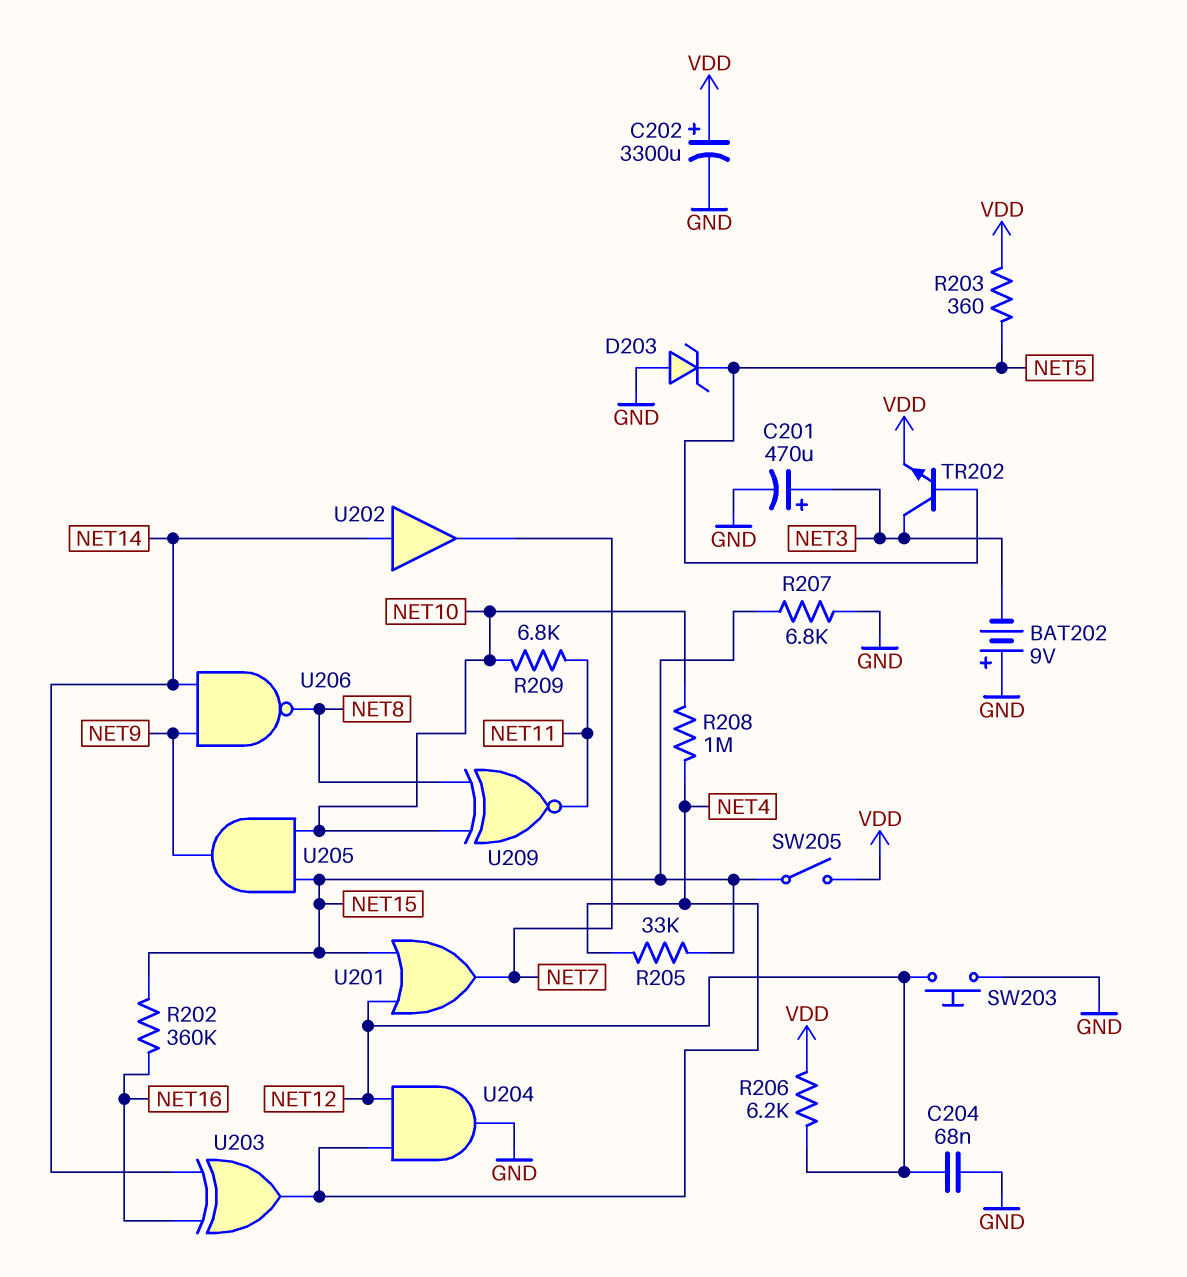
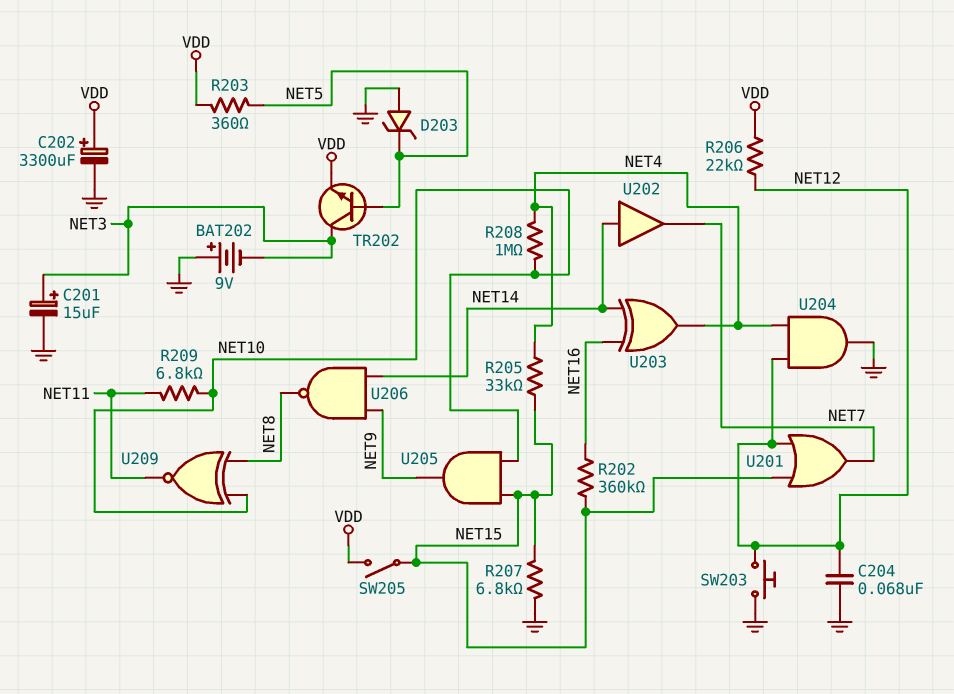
C201: 470uF (plus NET3, minus GND) -> 15uF (plus NET3, minus GND)
R206: 6.2k (NET12, VDD) -> 22k (NET12, VDD)

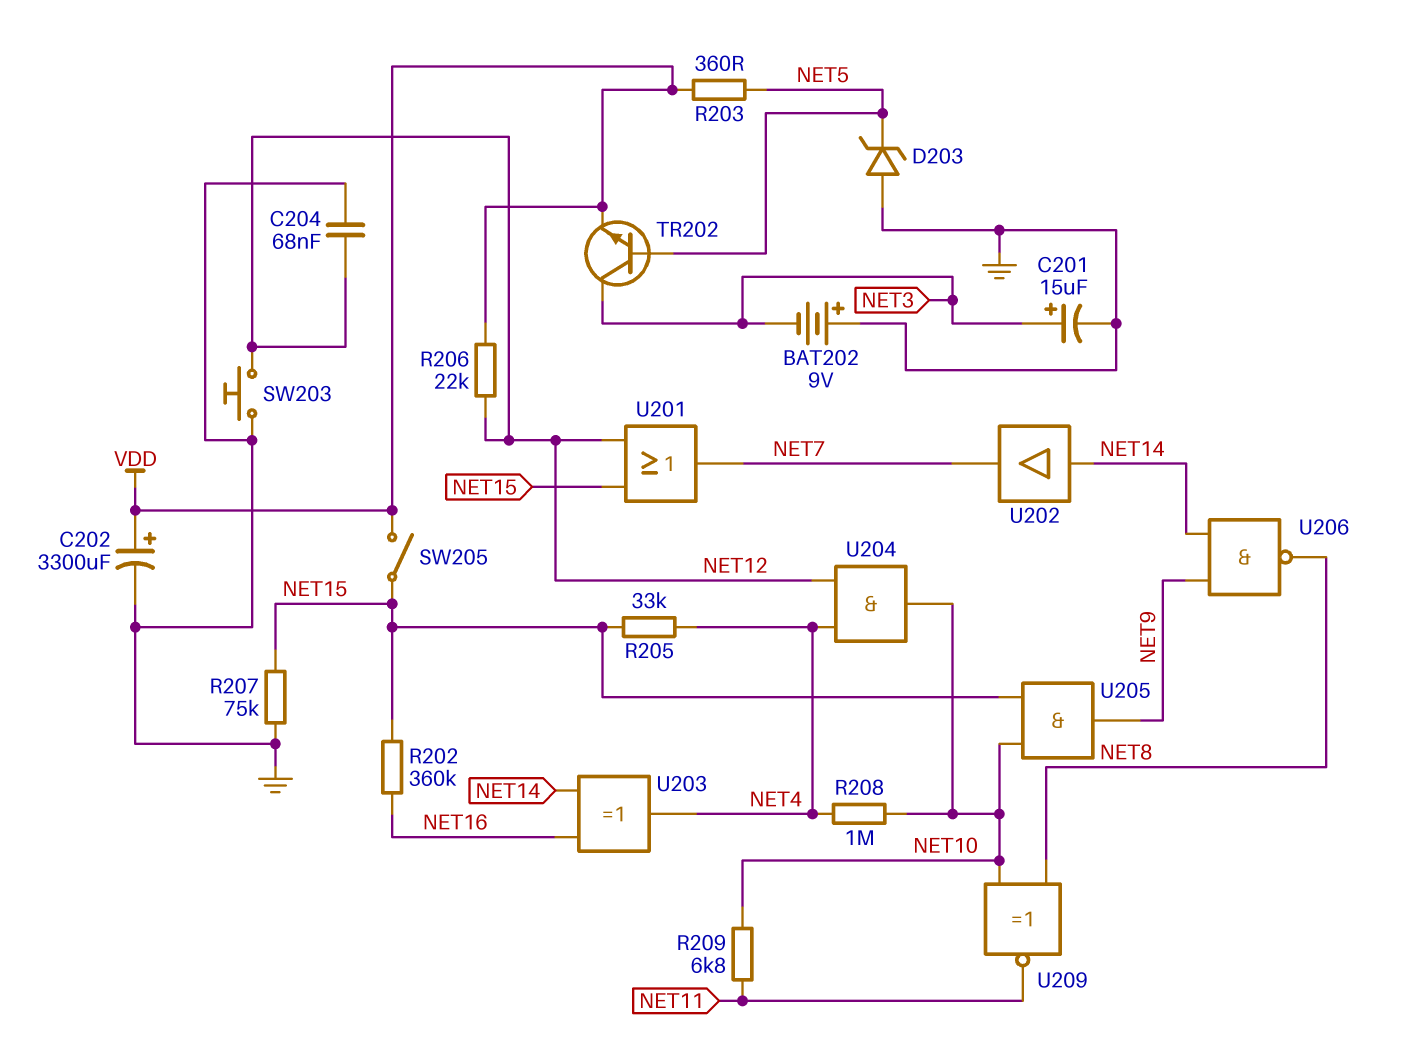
R207: 6.8k (GND, NET15) -> 75k (GND, NET15)
U204: AND (in NET4, in NET12, out GND) -> AND (in NET4, in NET12, out NET10)

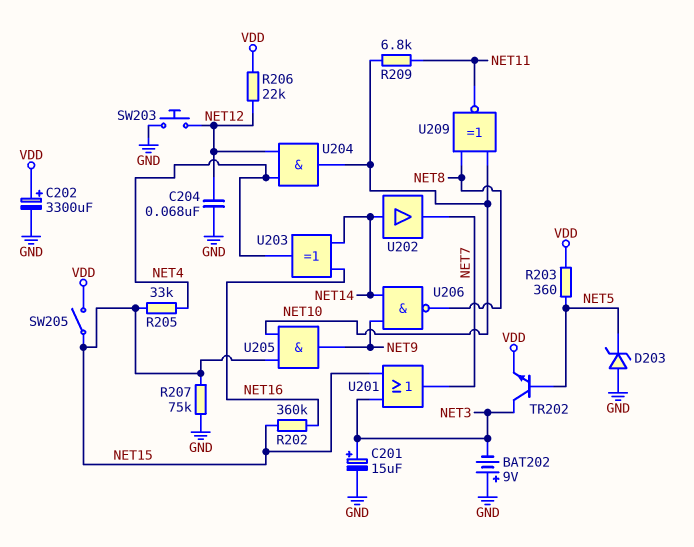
R208: 1M (NET4, NET10) -> none
U201: OR (in NET12, in NET15, out NET7) -> OR (in NET3, in NET15, out NET7)

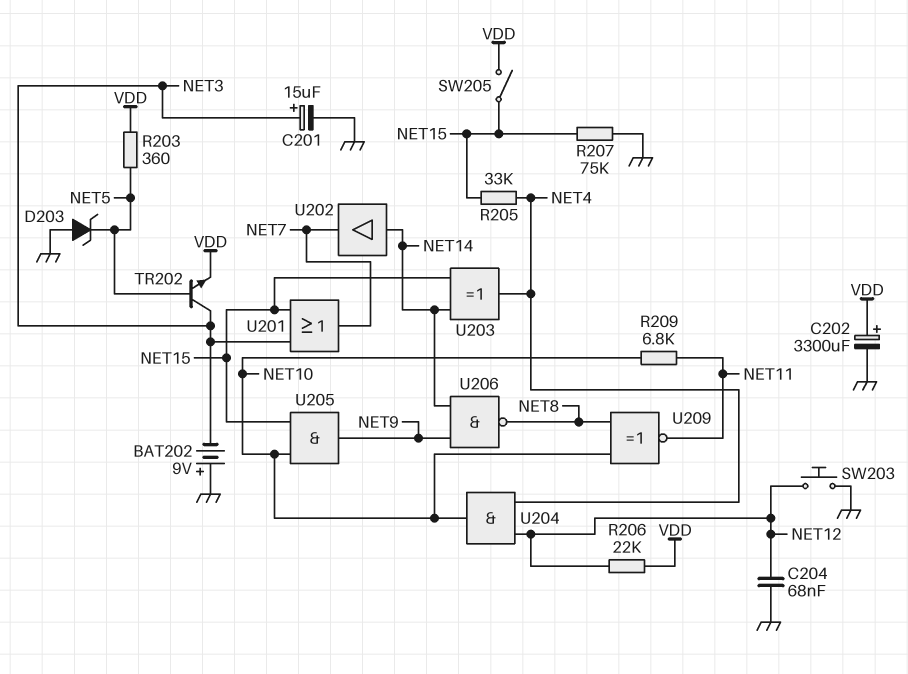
R202: 360k (NET15, NET16) -> none
U203: XOR (in NET14, in NET16, out NET4) -> XOR (in NET14, in NET15, out NET4)

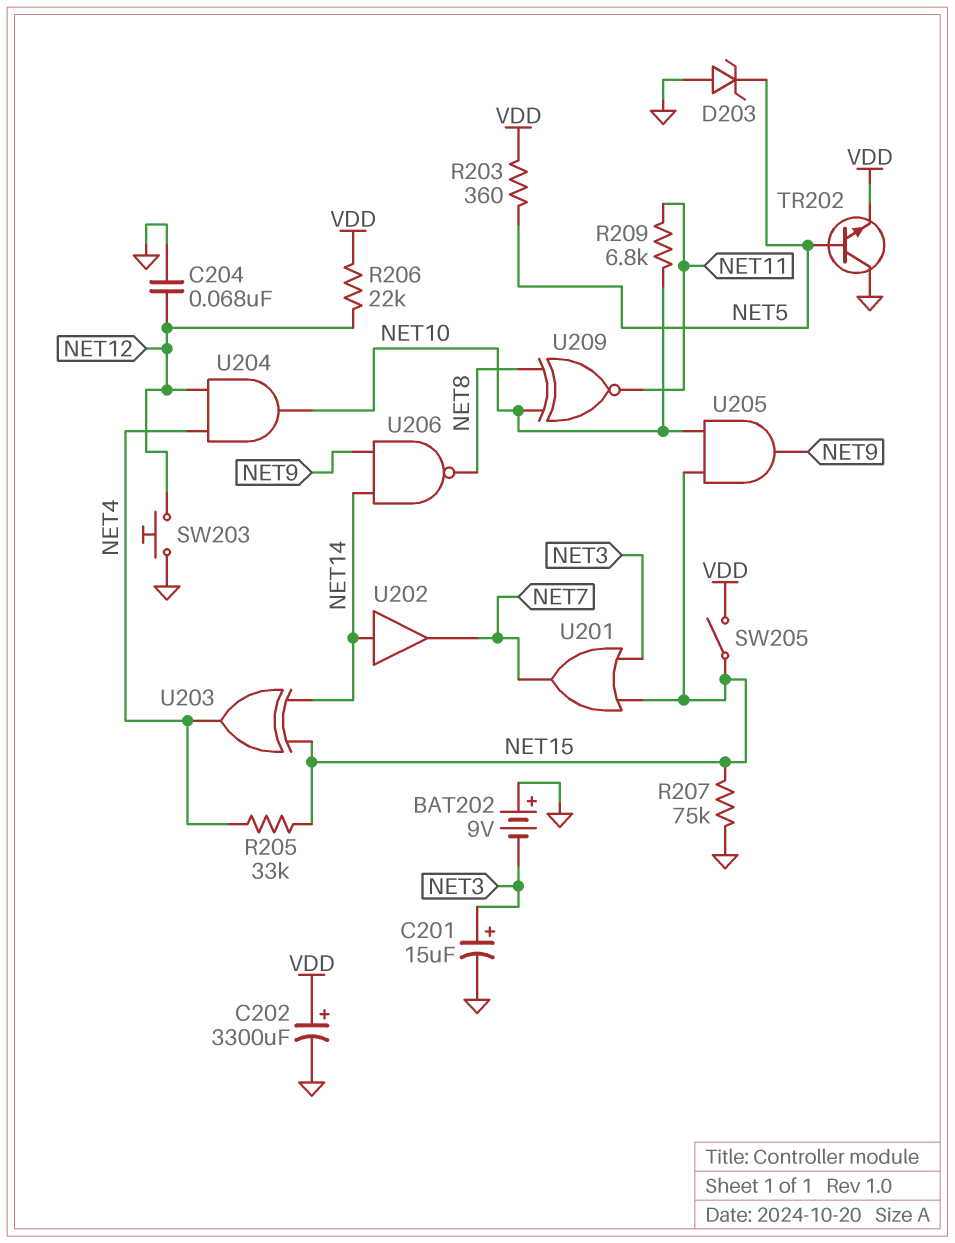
TR202: NPN (B NET5, C NET3, E VDD) -> NPN (B NET5, C GND, E VDD)

